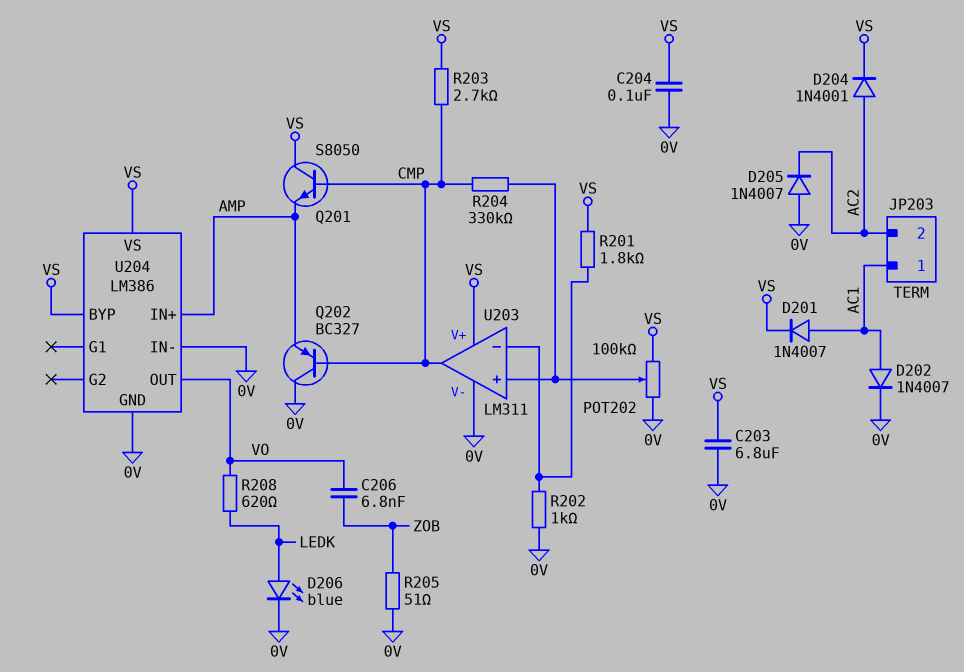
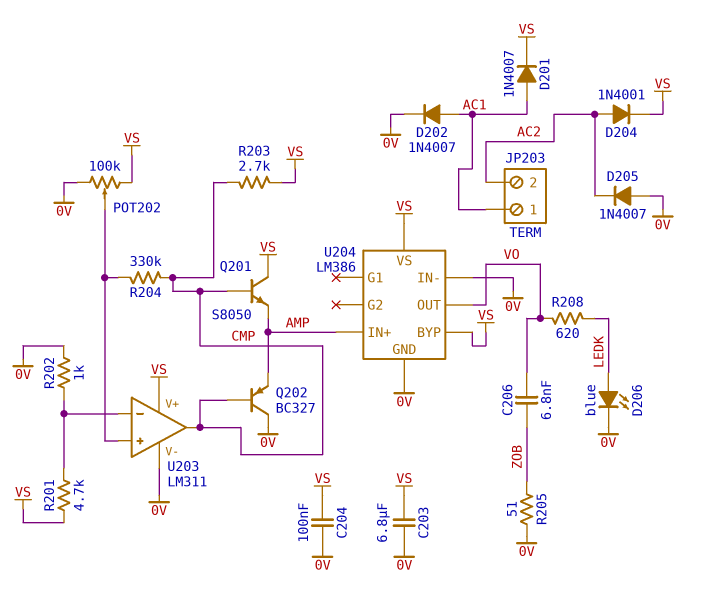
R201: 1.8k (U203/in-, VS) -> 4.7k (U203/in-, VS)

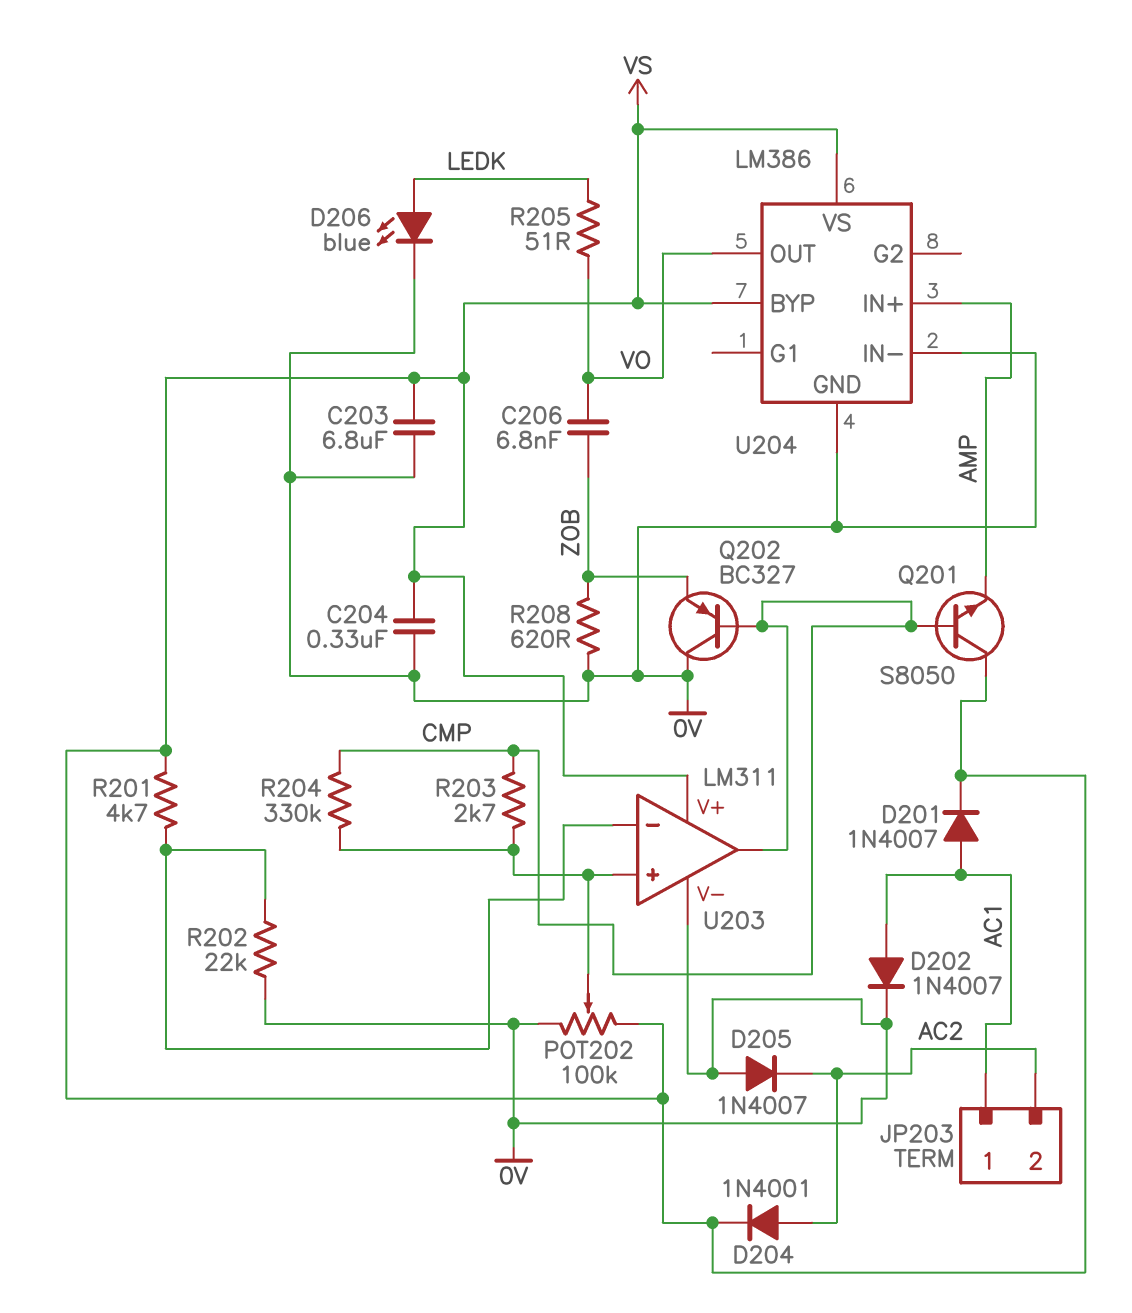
C204: 100nF (0V, VS) -> 330nF (0V, VS)
Q202: PNP BC327 (B CMP, C 0V, E AMP) -> PNP BC327 (B CMP, C 0V, E ZOB)
R202: 1k (0V, U203/in-) -> 22k (0V, U203/in-)
R203: 2.7k (CMP, VS) -> 2.7k (CMP, U203/in+)
R205: 51 (0V, ZOB) -> 51 (LEDK, VO)
R208: 620 (LEDK, VO) -> 620 (0V, ZOB)

